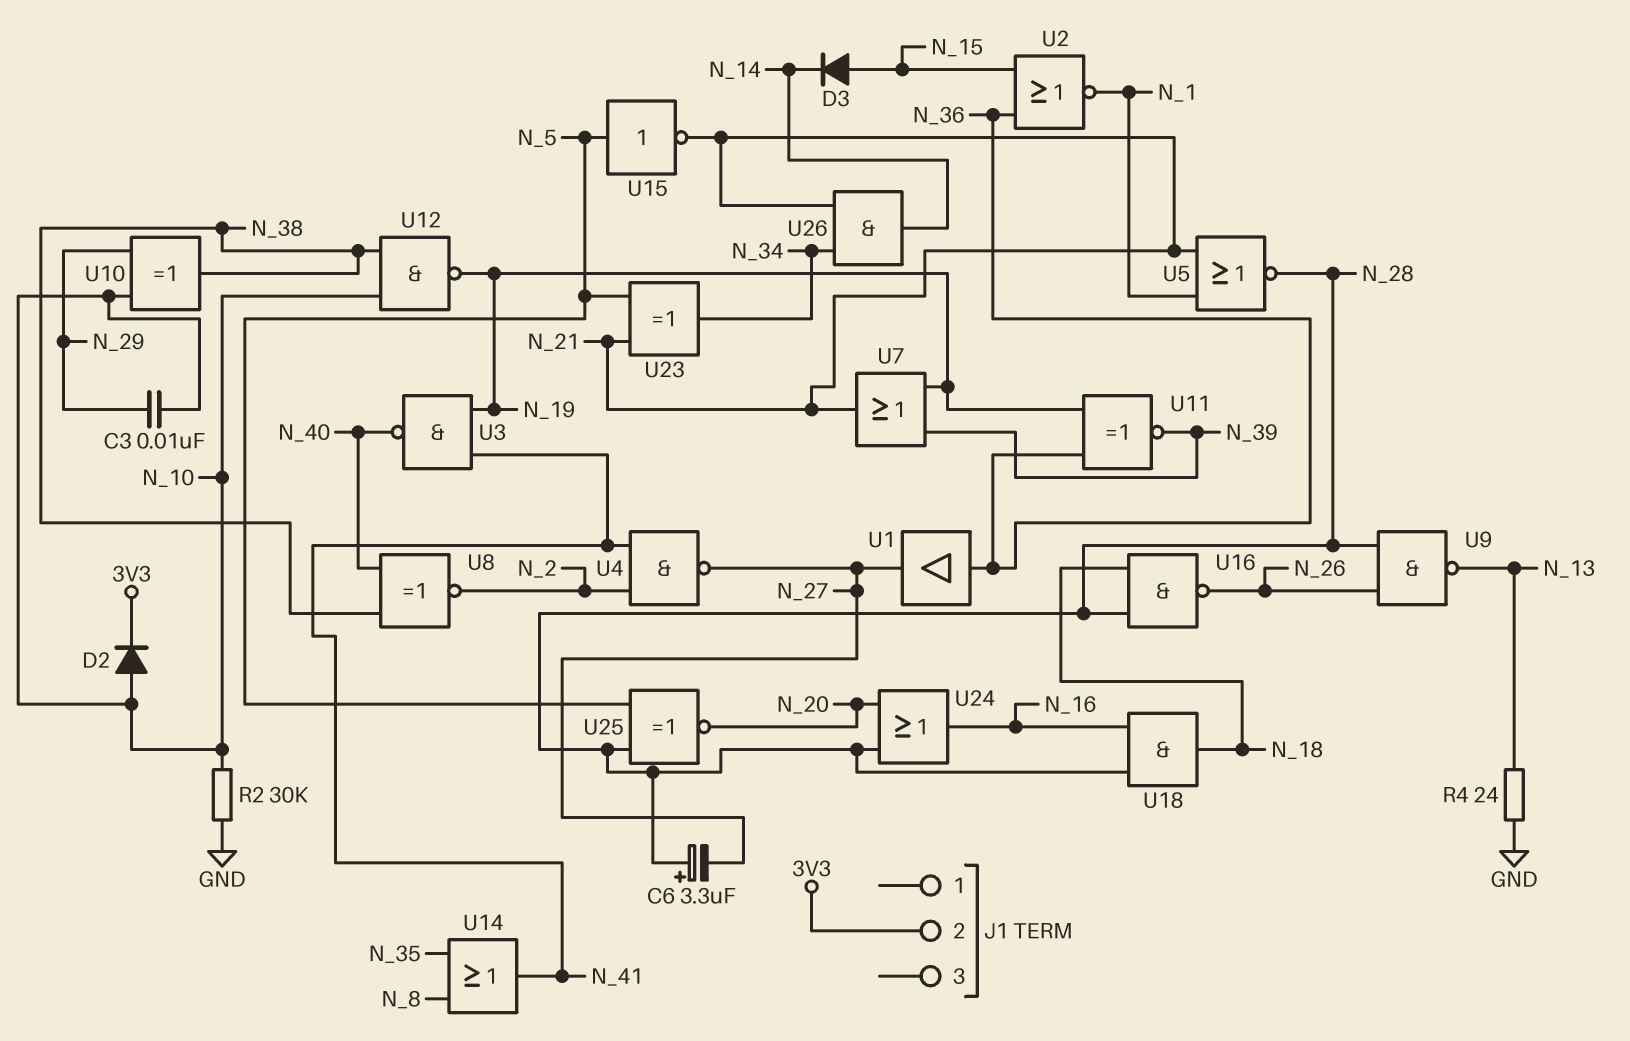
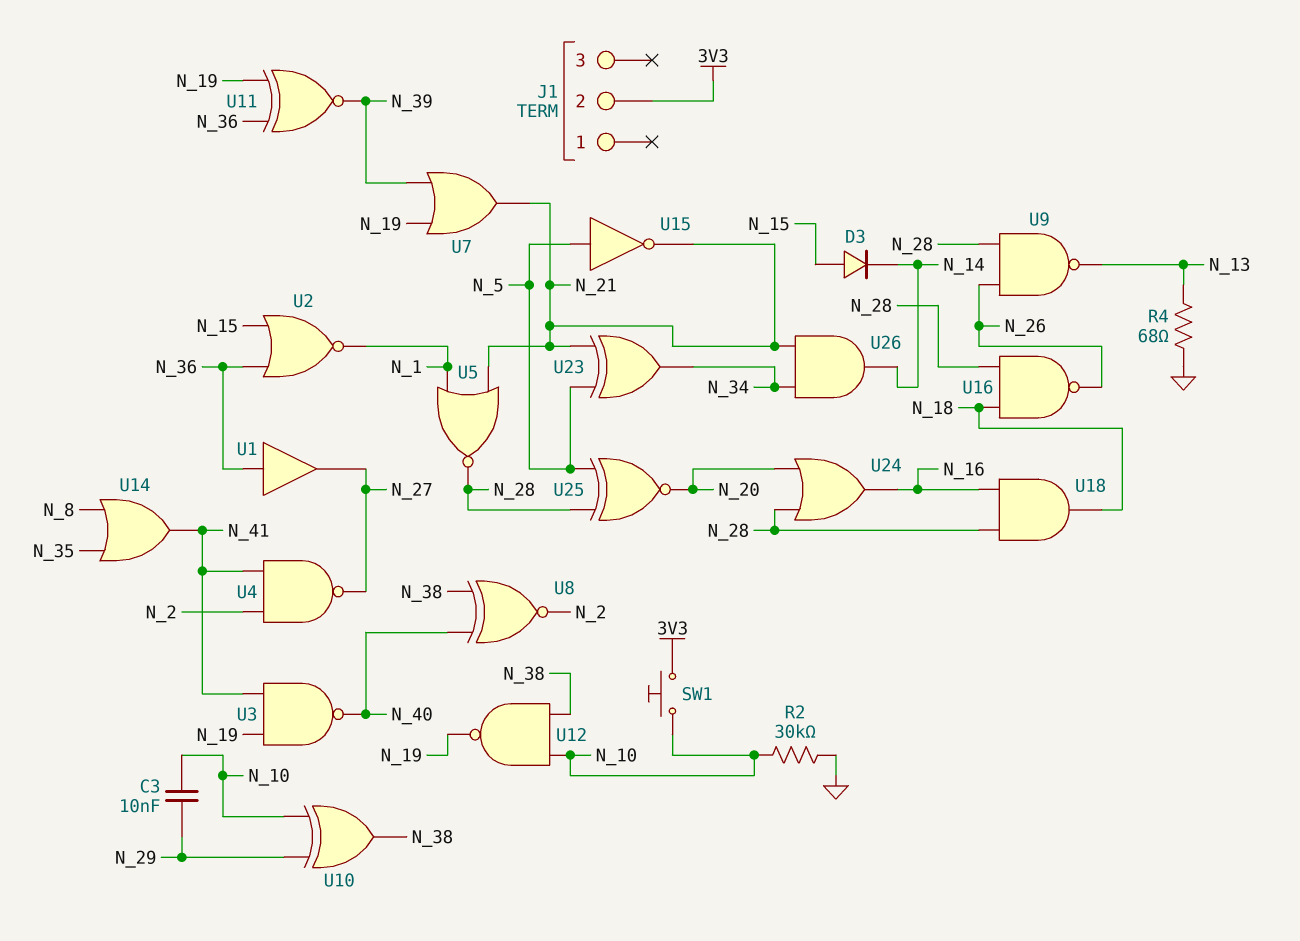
C6: 3.3uF (plus N_28, minus N_27) -> none
D2: diode (A N_10, K 3V3) -> none
R4: 24 (GND, N_13) -> 68 (GND, N_13)
SW1: none -> button (3V3, N_10)

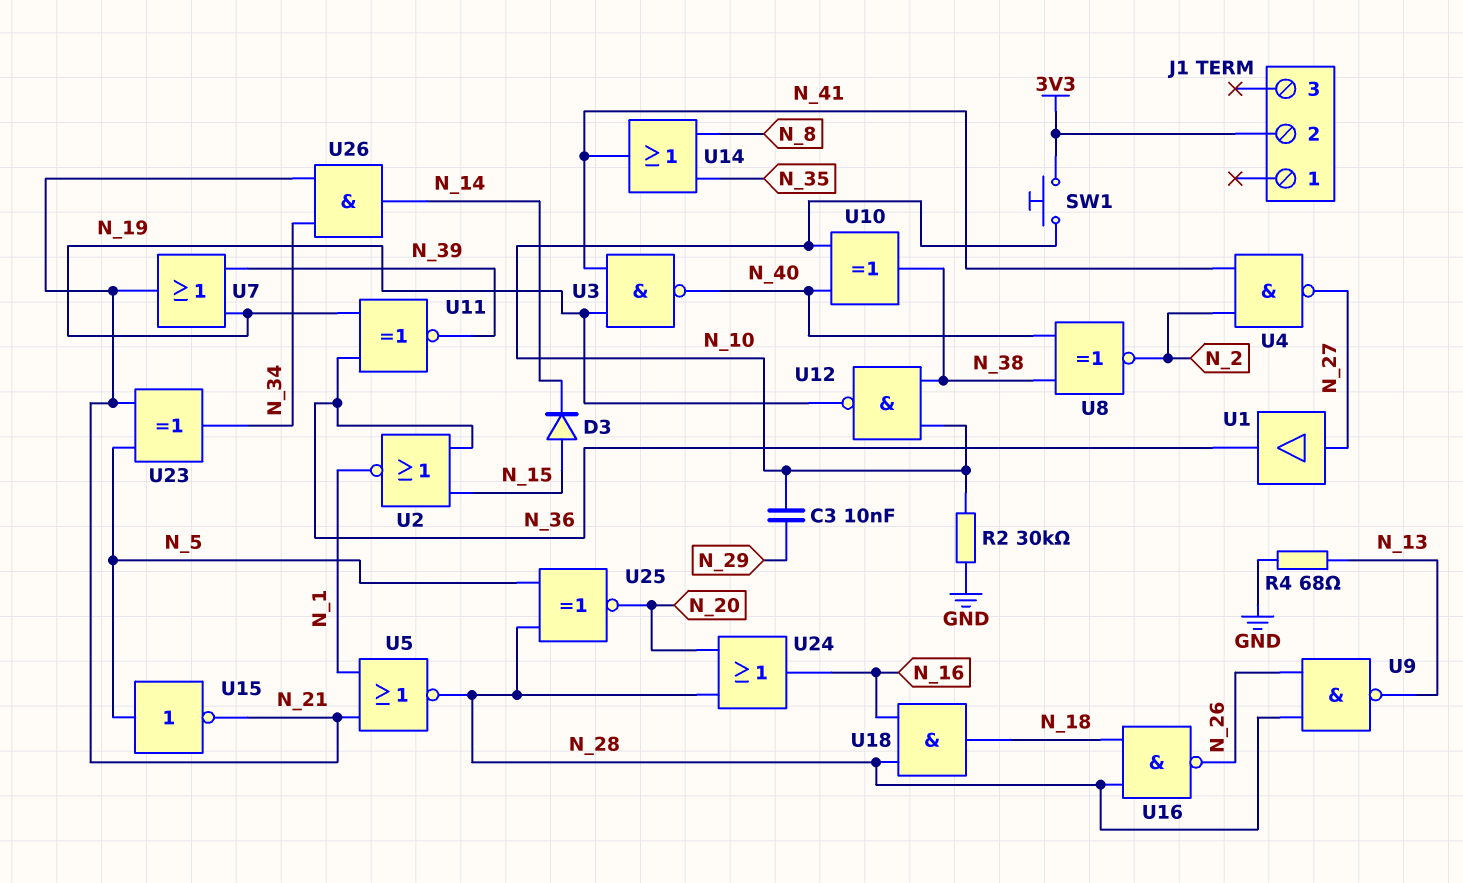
U1: buffer (in N_36, out N_27) -> buffer (in N_27, out N_36)
U10: XOR (in N_10, in N_29, out N_38) -> XOR (in N_10, in N_40, out N_38)

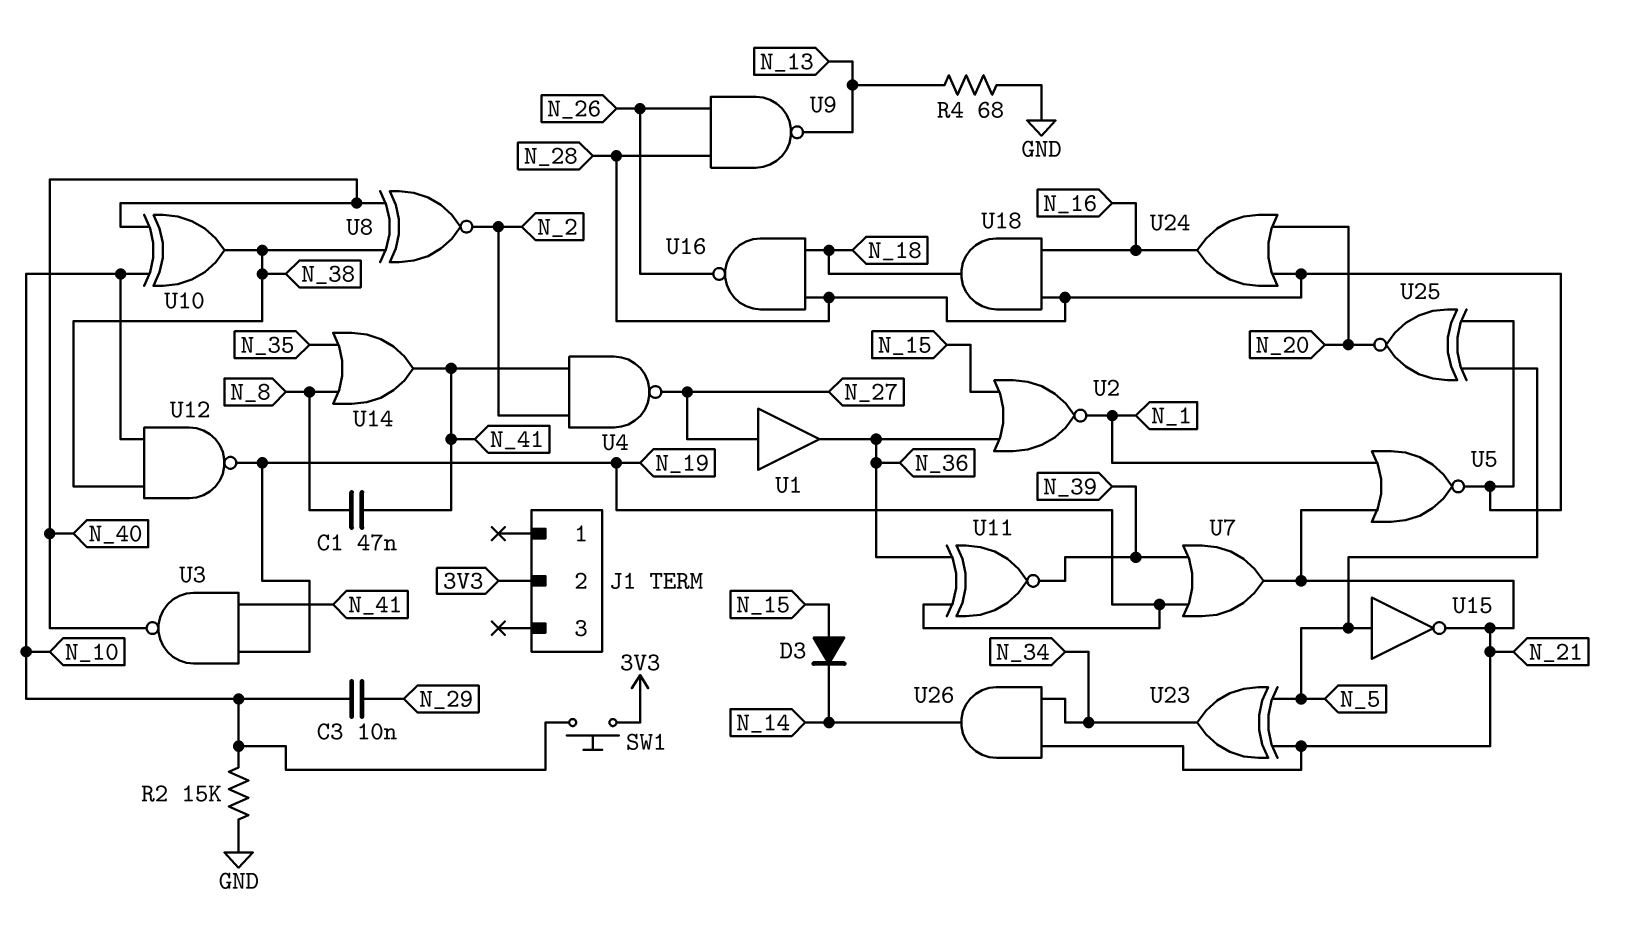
C1: none -> 47nF (N_8, N_41)
R2: 30k (GND, N_10) -> 15k (GND, N_10)

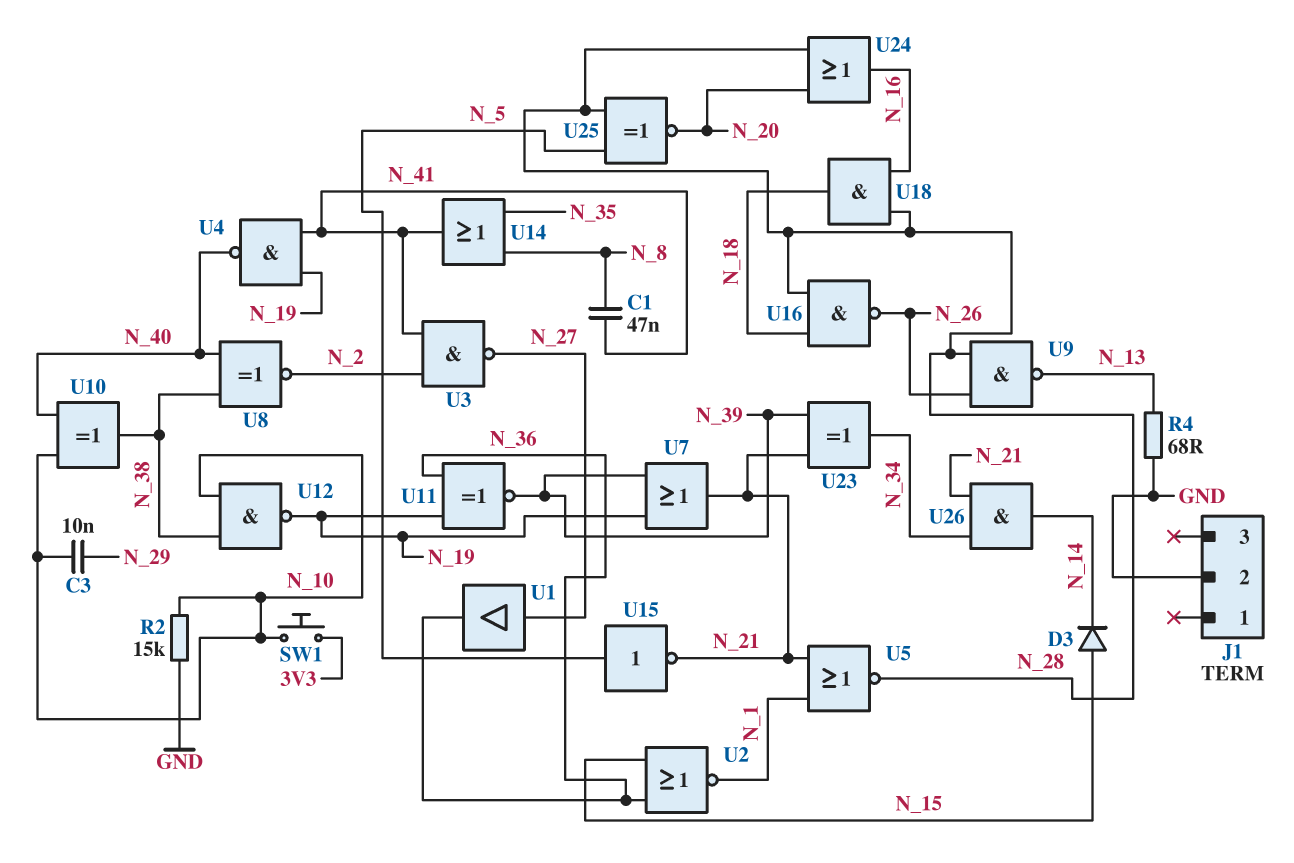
J1 pin 2: 3V3 -> GND
U3: NAND (in N_19, in N_41, out N_40) -> NAND (in N_2, in N_41, out N_27)
U4: NAND (in N_2, in N_41, out N_27) -> NAND (in N_19, in N_41, out N_40)
U23: XOR (in N_5, in N_21, out N_34) -> XOR (in N_21, in N_39, out N_34)

